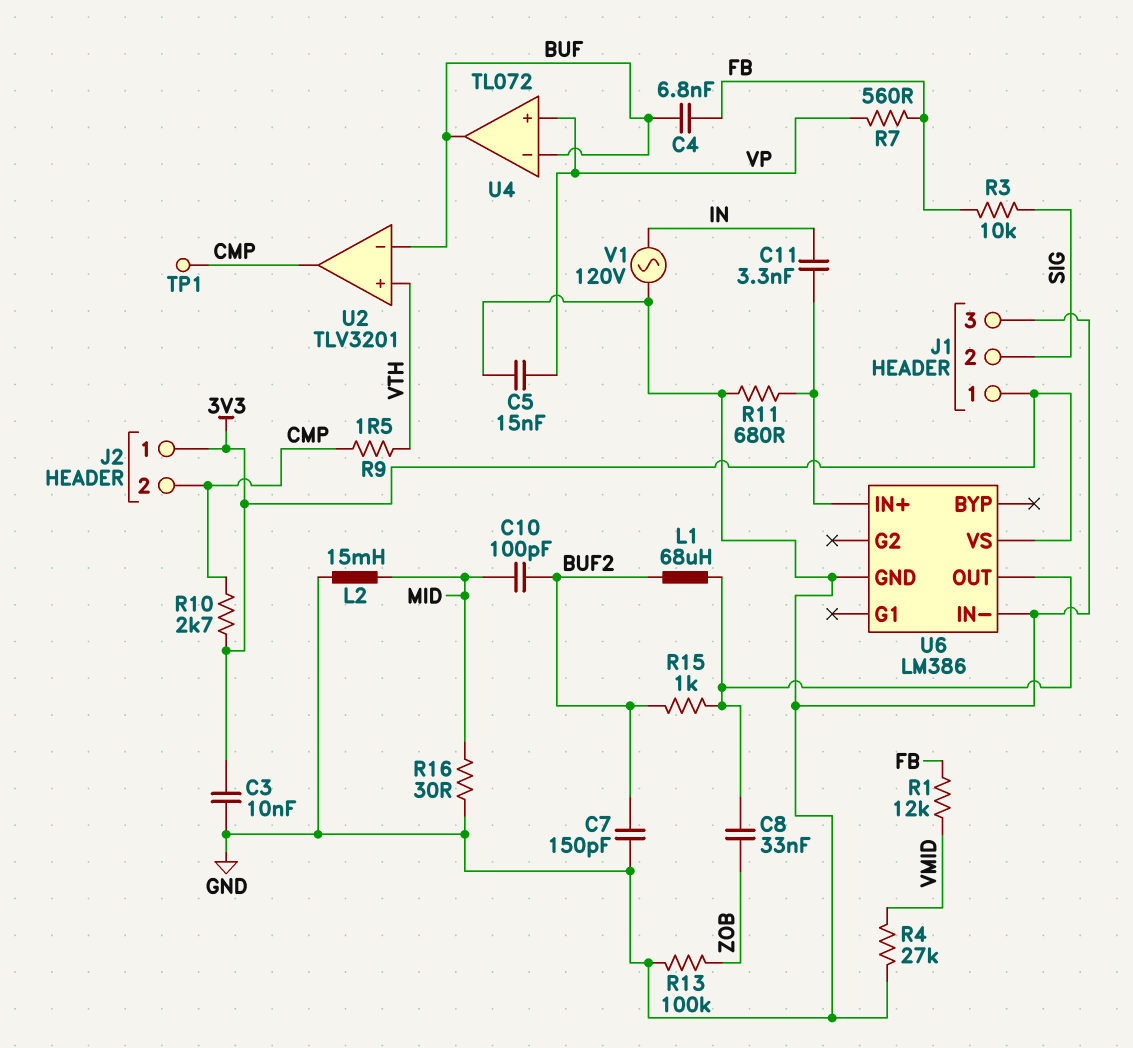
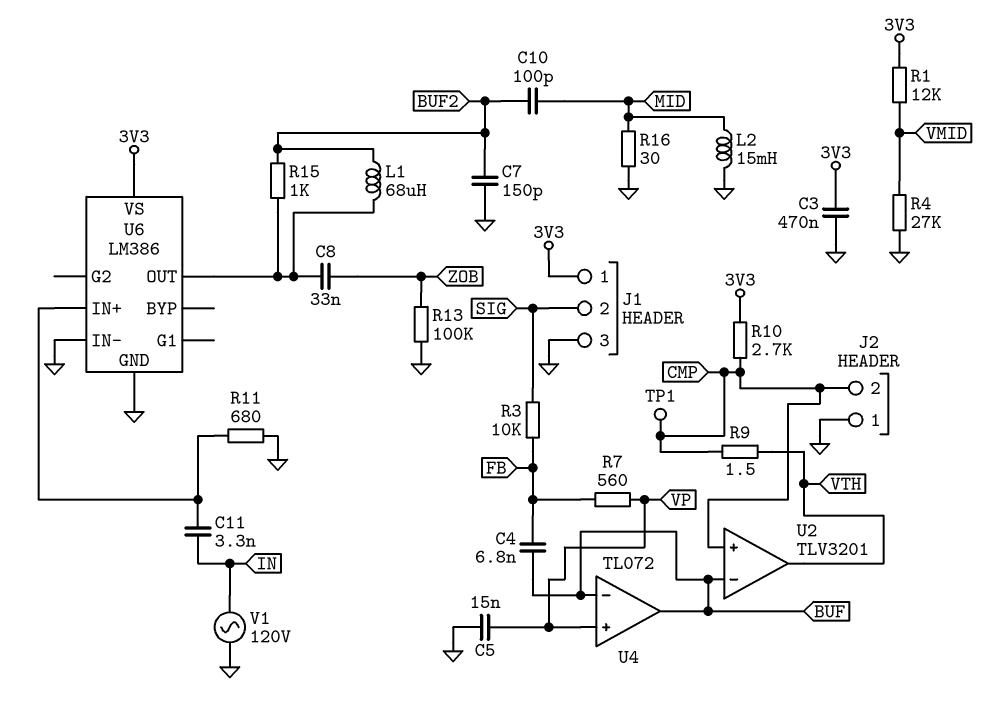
C3: 10nF (3V3, GND) -> 470nF (3V3, GND)
J2 pin 1: 3V3 -> GND
R1: 12k (FB, VMID) -> 12k (3V3, VMID)
U2 pin in+: VTH -> CMP
U2 pin out: CMP -> VTH

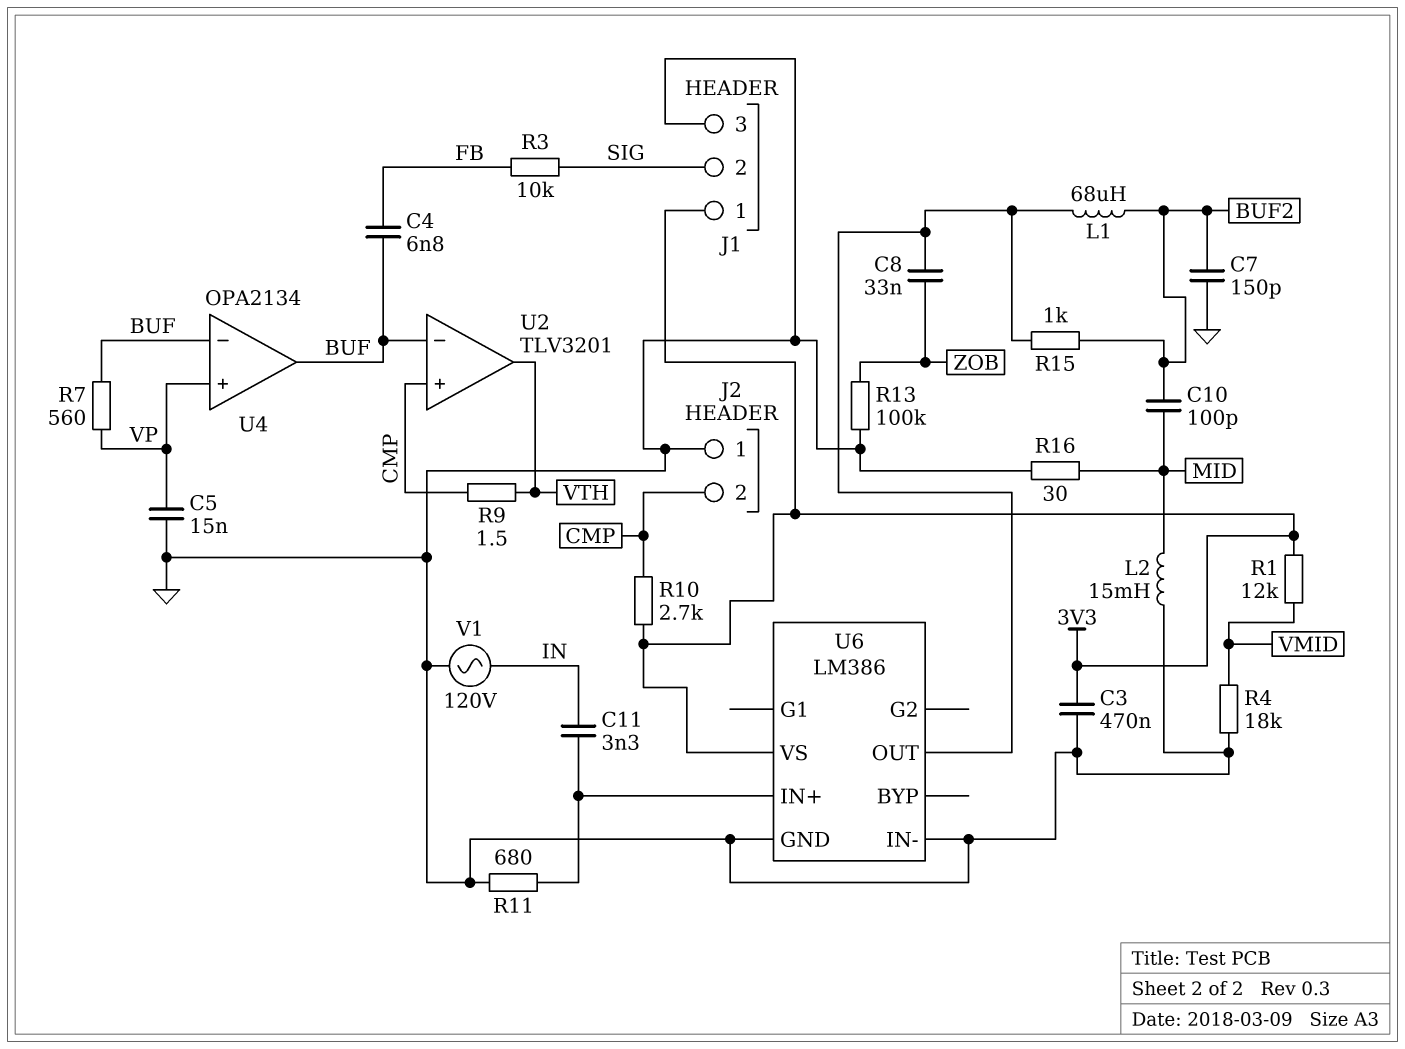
R4: 27k (GND, VMID) -> 18k (GND, VMID)
R7: 560 (FB, VP) -> 560 (BUF, VP)
TP1: test point (CMP) -> none
U4: TL072 -> OPA2134

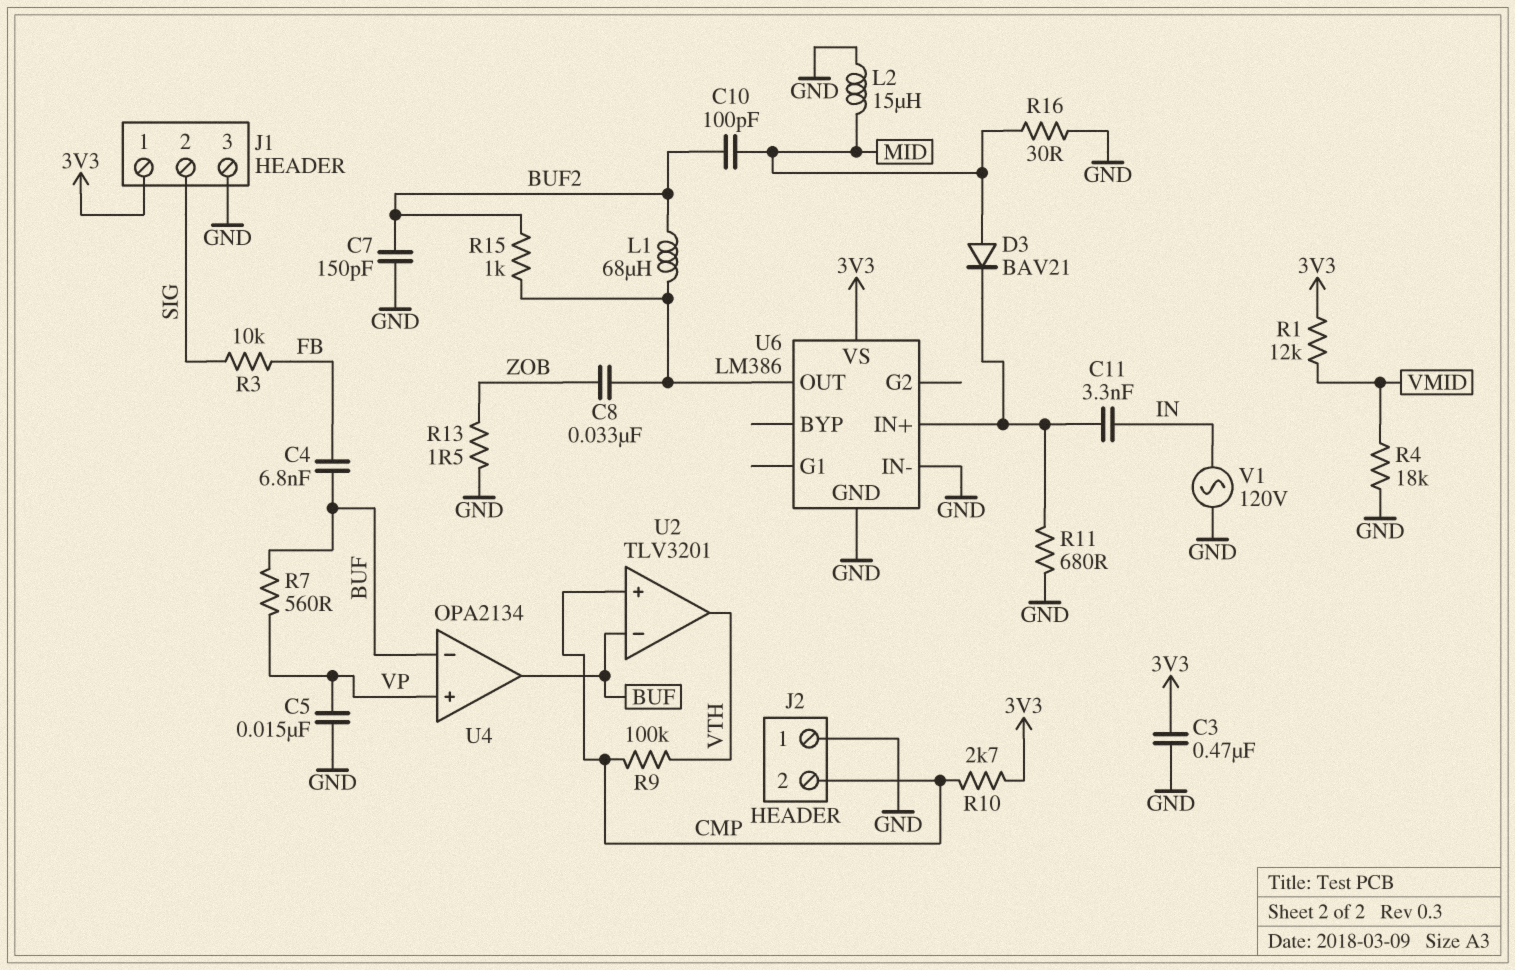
D3: none -> diode BAV21 (A MID, K U6/IN+)
L2: 15mH (GND, MID) -> 15uH (GND, MID)
R9: 1.5 (CMP, VTH) -> 100k (CMP, VTH)
R13: 100k (GND, ZOB) -> 1.5 (GND, ZOB)

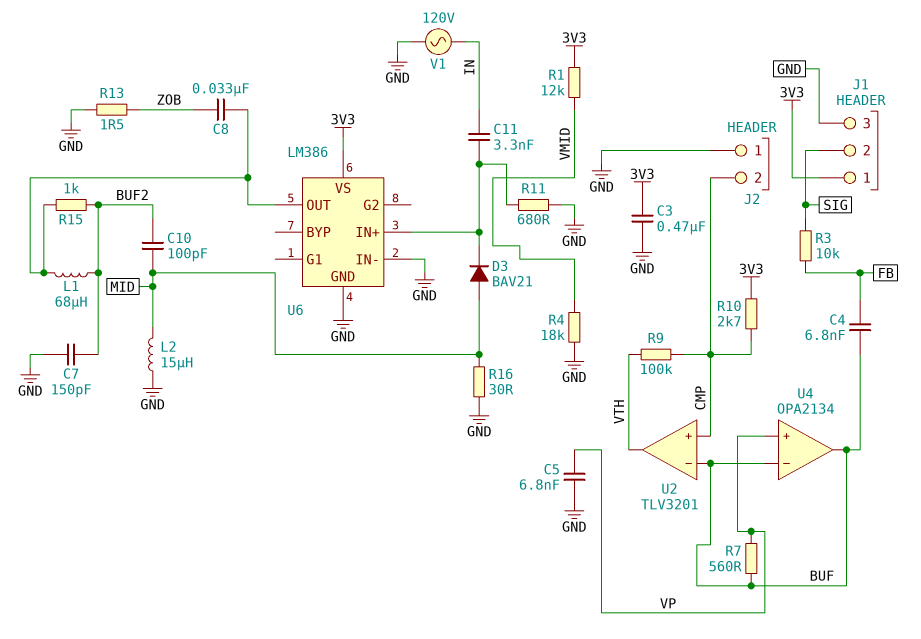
C5: 15nF (GND, VP) -> 6.8nF (GND, VP)

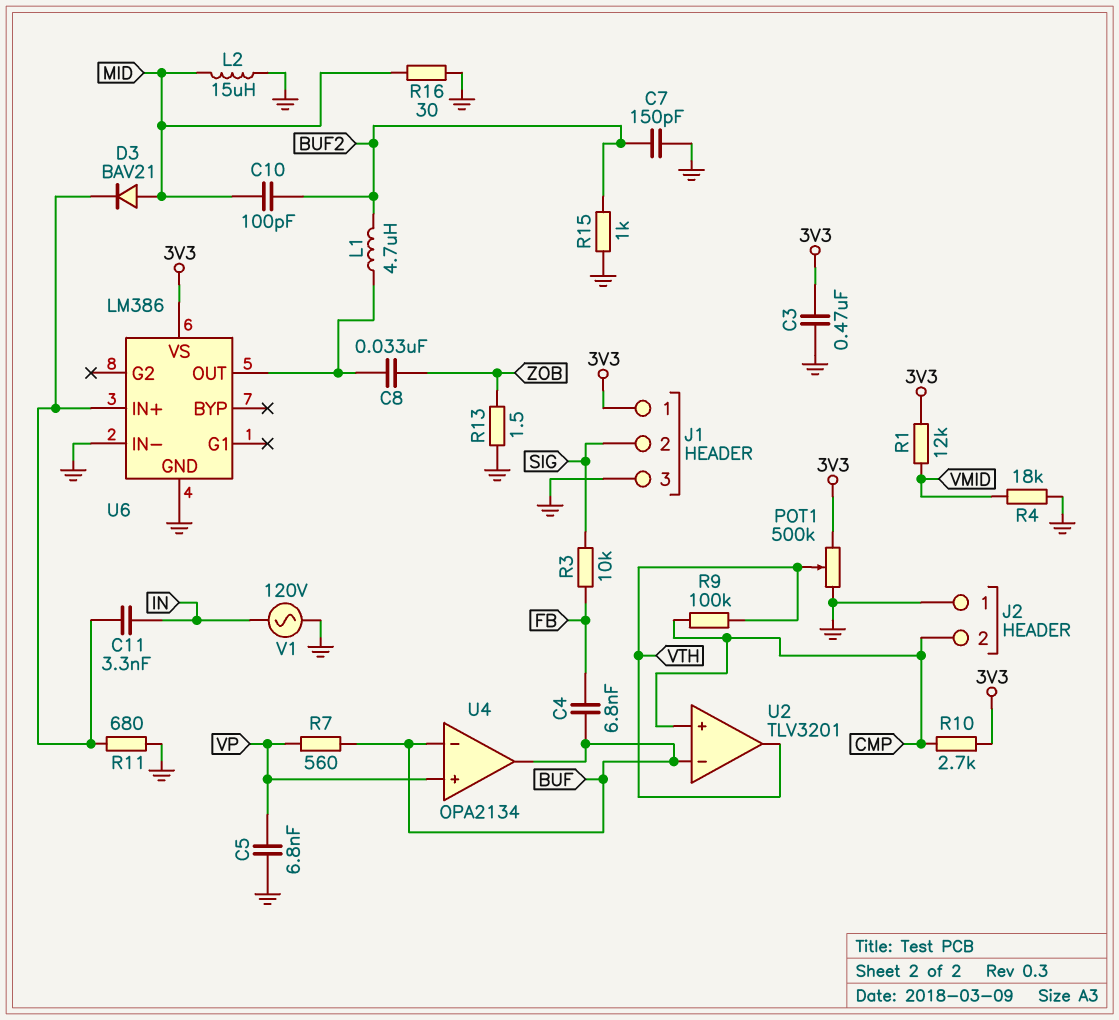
L1: 68uH (BUF2, U6/OUT) -> 4.7uH (BUF2, U6/OUT)
POT1: none -> 500k (3V3, GND, wiper VTH)
R15: 1k (BUF2, U6/OUT) -> 1k (BUF2, GND)

